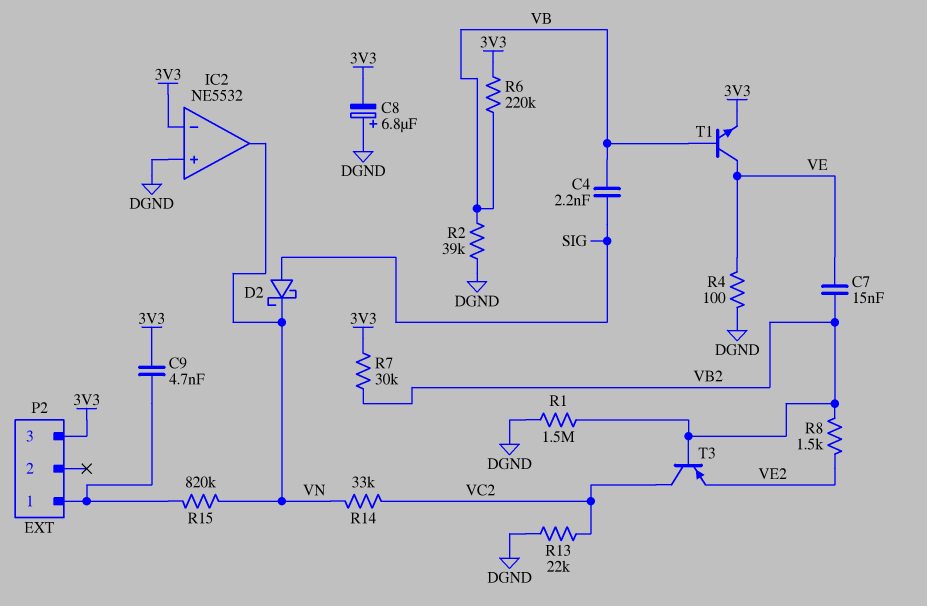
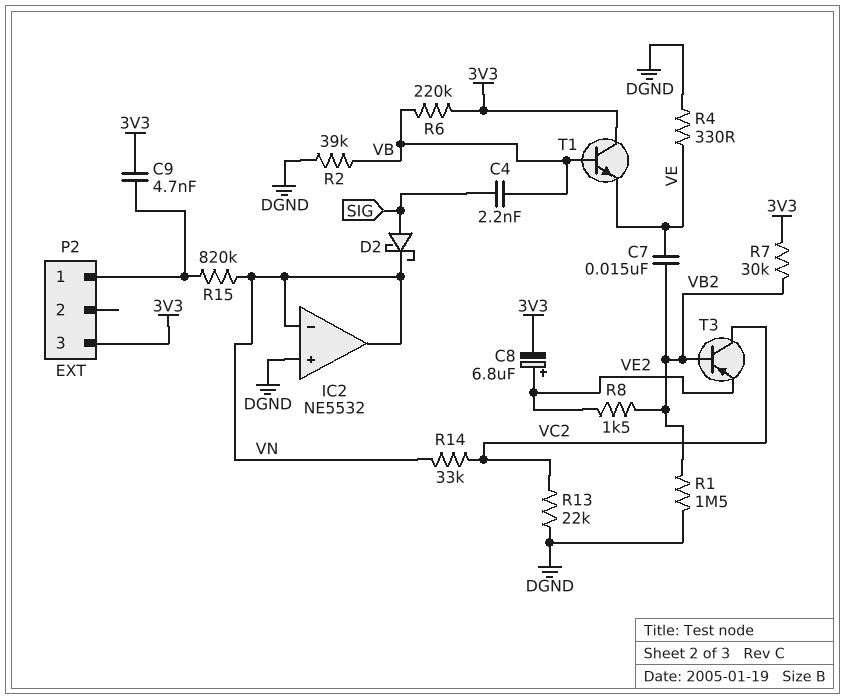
C8: 6.8uF (plus DGND, minus 3V3) -> 6.8uF (plus VE2, minus 3V3)
IC2 pin in-: 3V3 -> VN
R4: 100 (DGND, VE) -> 330 (DGND, VE)
T1: NPN (B VB, C VE, E 3V3) -> NPN (B VB, C 3V3, E VE)

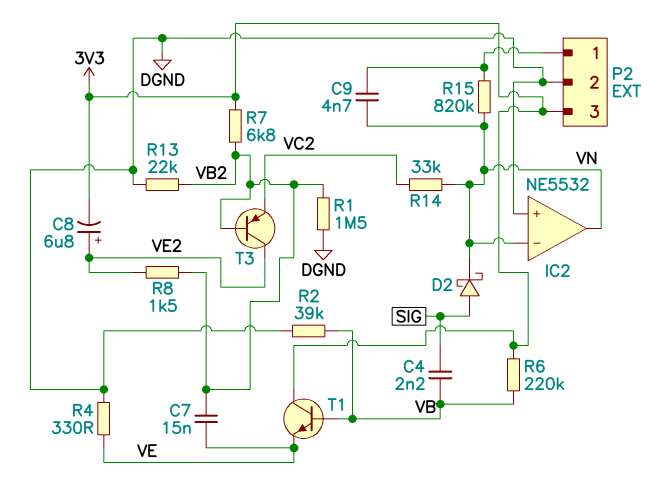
C9: 4.7nF (3V3, P2/1) -> 4.7nF (P2/1, VN)
P2 pin 2: none -> DGND
R7: 30k (3V3, VB2) -> 6.8k (3V3, VB2)
R13: 22k (DGND, VC2) -> 22k (DGND, VB2)
T3: PNP (B VB2, C VC2, E VE2) -> PNP (B VB2, C VE2, E VC2)

